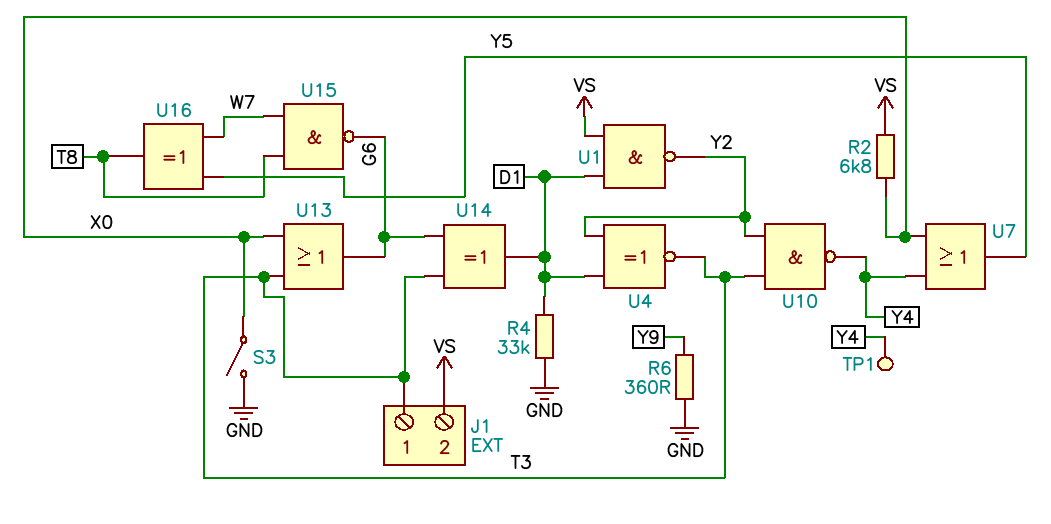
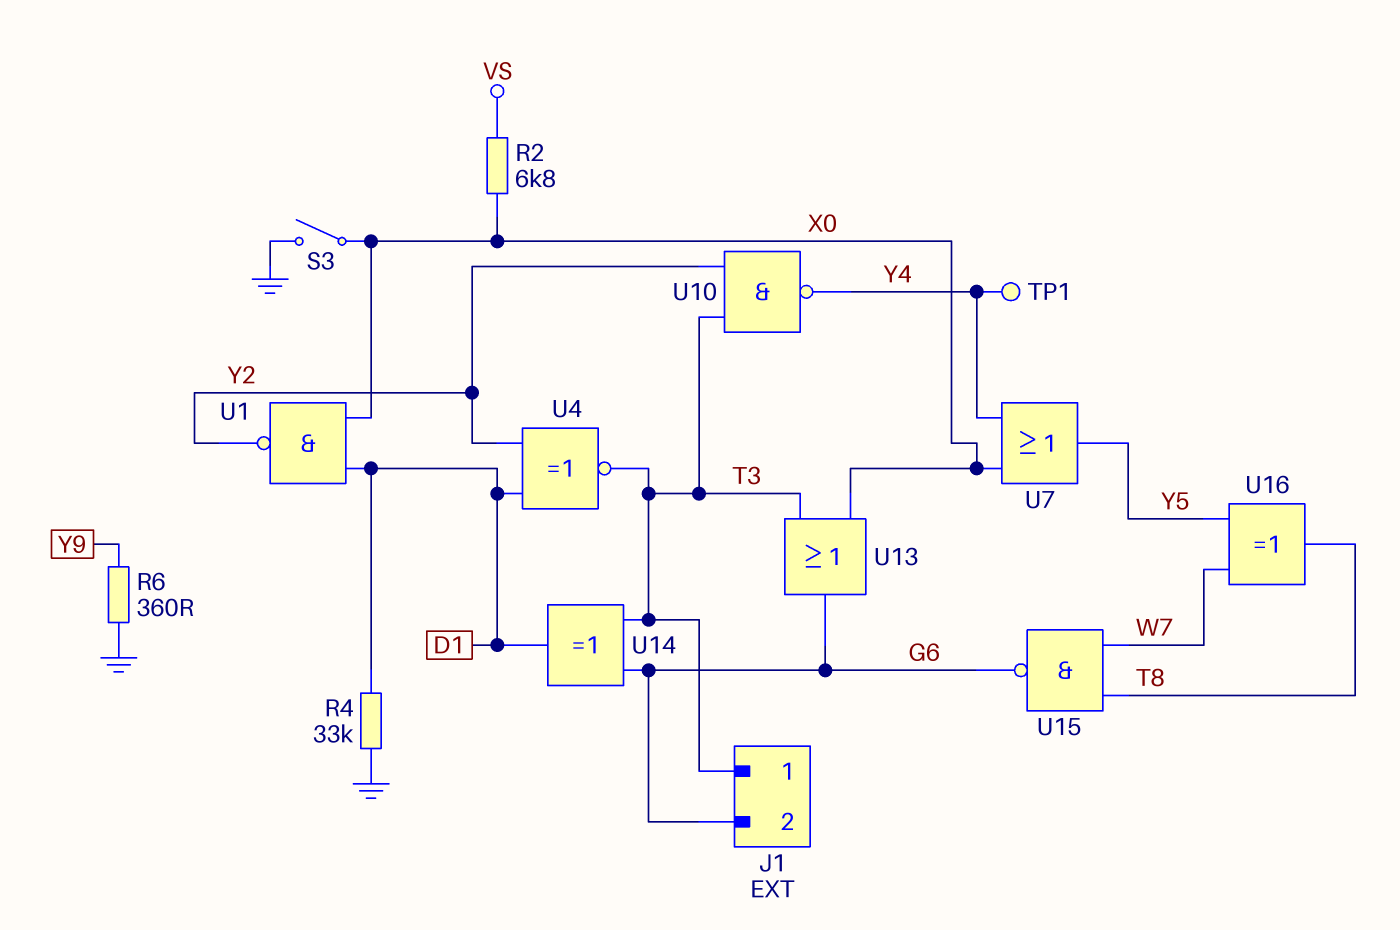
J1 pin 2: VS -> G6
U1: NAND (in D1, in VS, out Y2) -> NAND (in D1, in X0, out Y2)

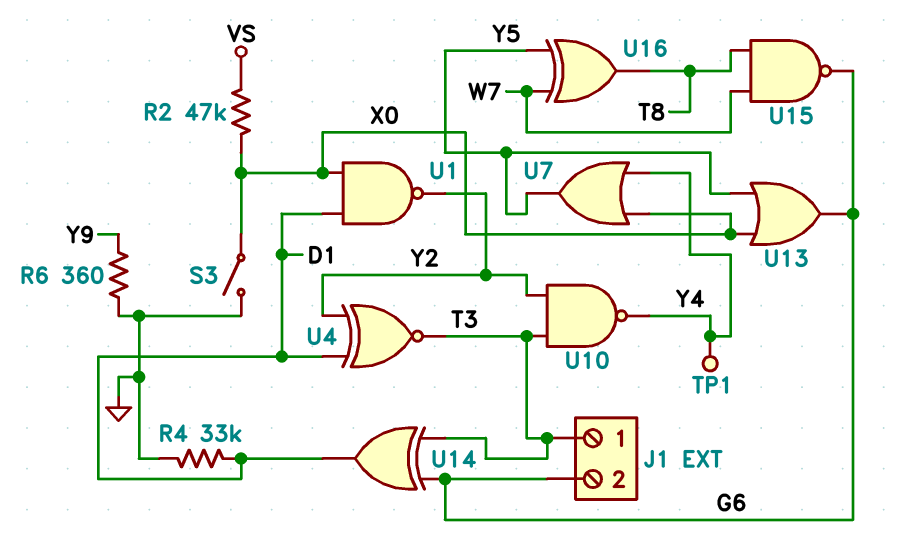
R2: 6.8k (VS, X0) -> 47k (VS, X0)
U13: OR (in T3, in X0, out G6) -> OR (in X0, in Y5, out G6)

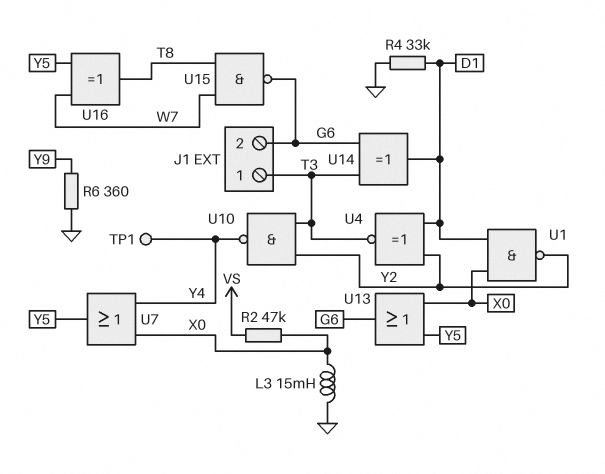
L3: none -> 15mH (GND, X0)
S3: switch (GND, X0) -> none

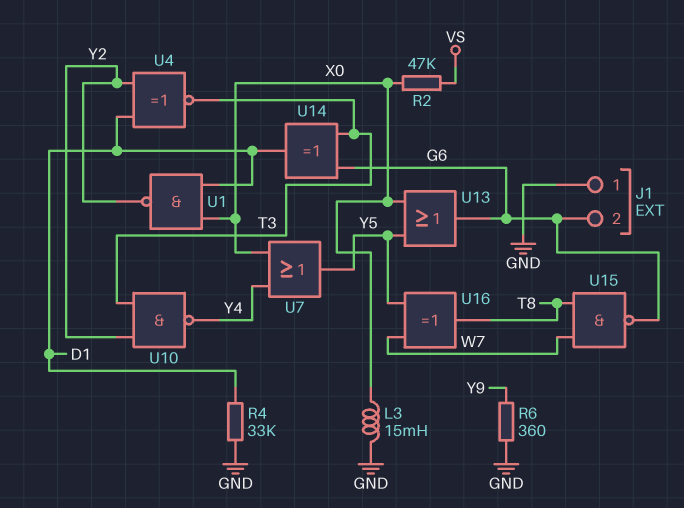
J1 pin 1: T3 -> GND
TP1: test point (Y4) -> none

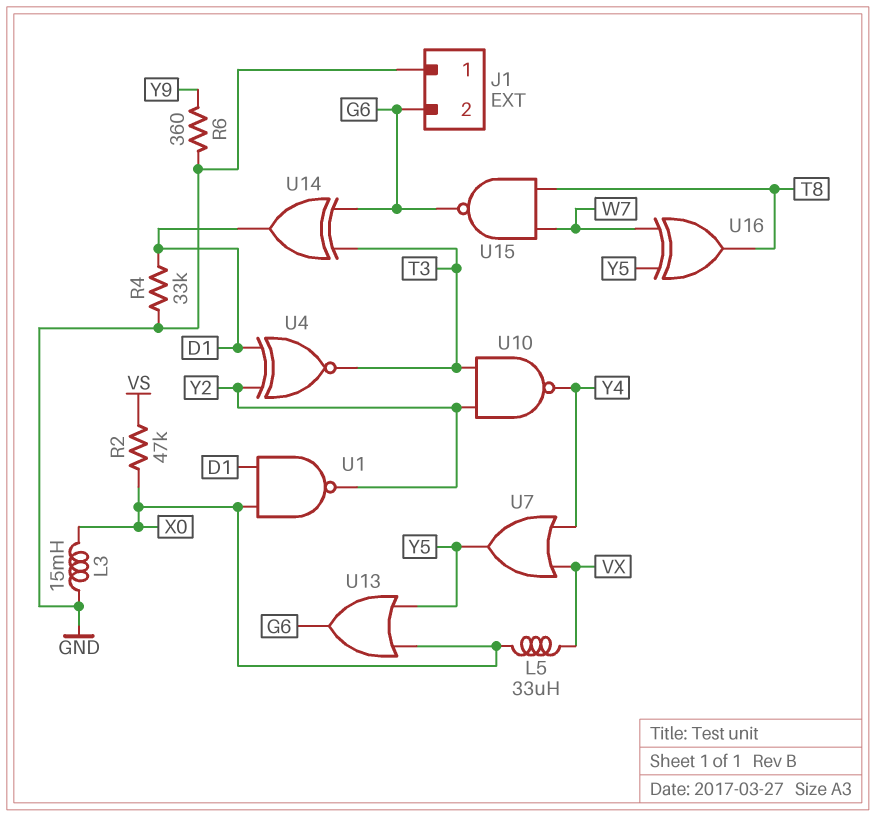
L5: none -> 33uH (VX, X0)
U7: OR (in X0, in Y4, out Y5) -> OR (in VX, in Y4, out Y5)

